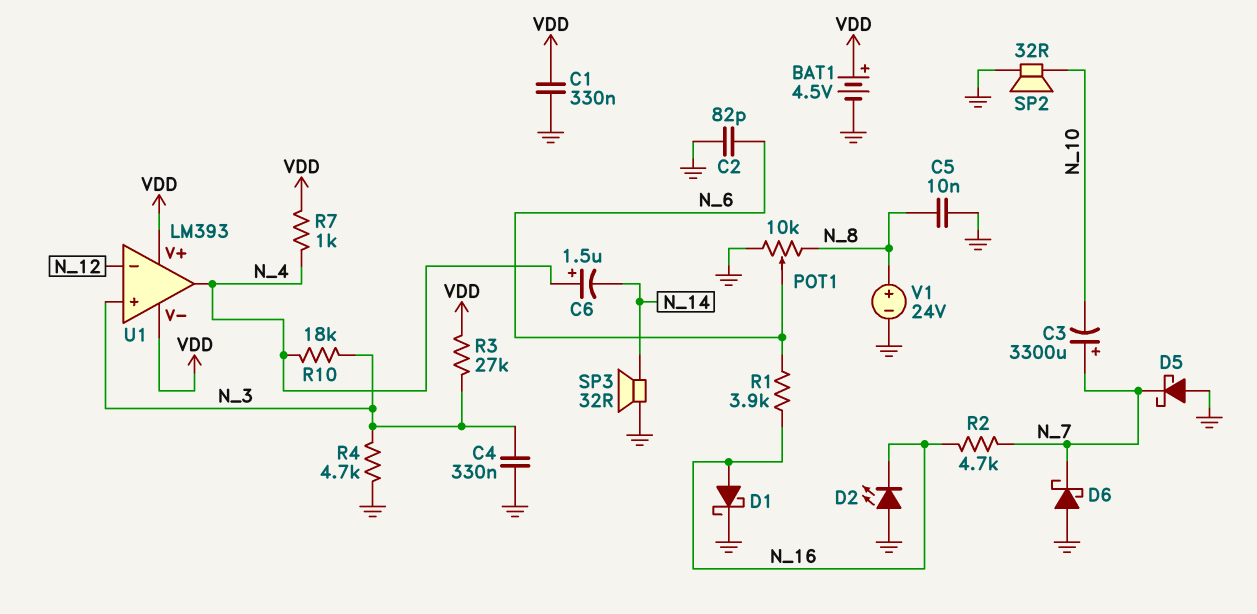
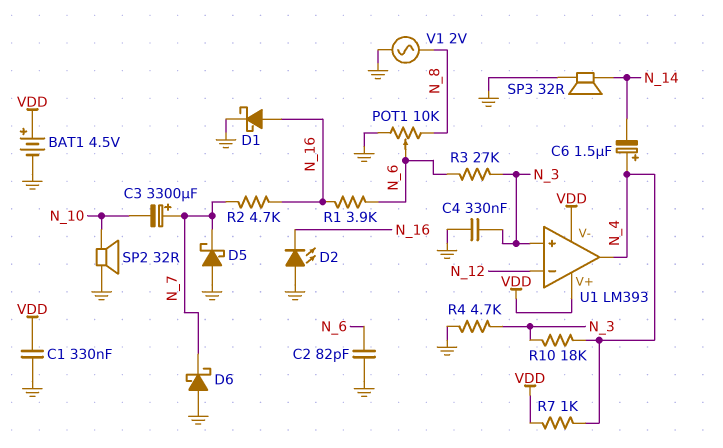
C5: 10nF (GND, N_8) -> none
R3: 27k (N_3, VDD) -> 27k (N_3, N_6)
V1: 24V (plus N_8, minus GND) -> AC 2V (GND, N_8)

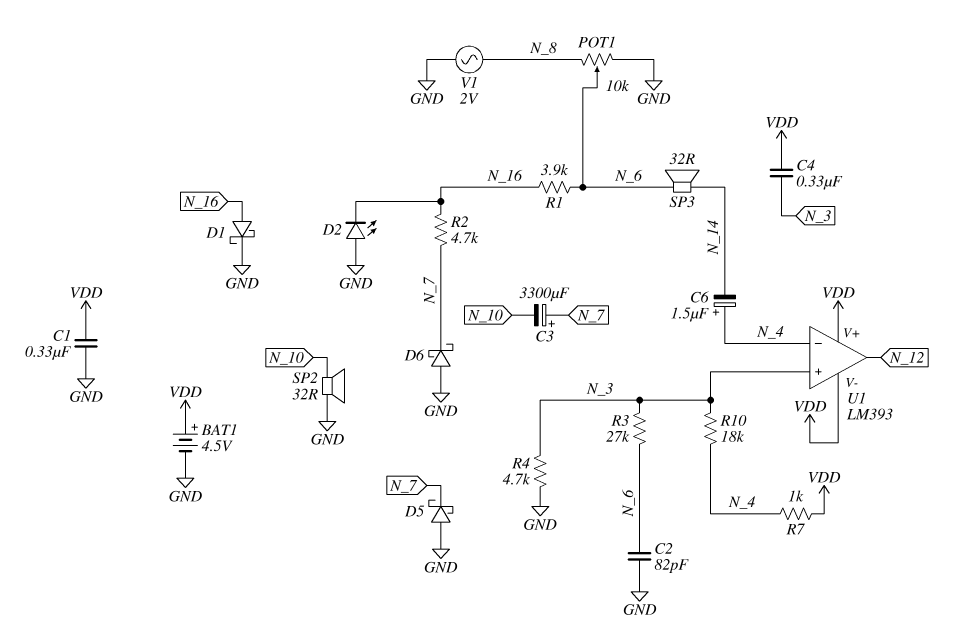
C4: 330nF (GND, N_3) -> 330nF (N_3, VDD)
SP3: speaker 32R (GND, N_14) -> speaker 32R (N_6, N_14)
U1 pin in-: N_12 -> N_4
U1 pin out: N_4 -> N_12

